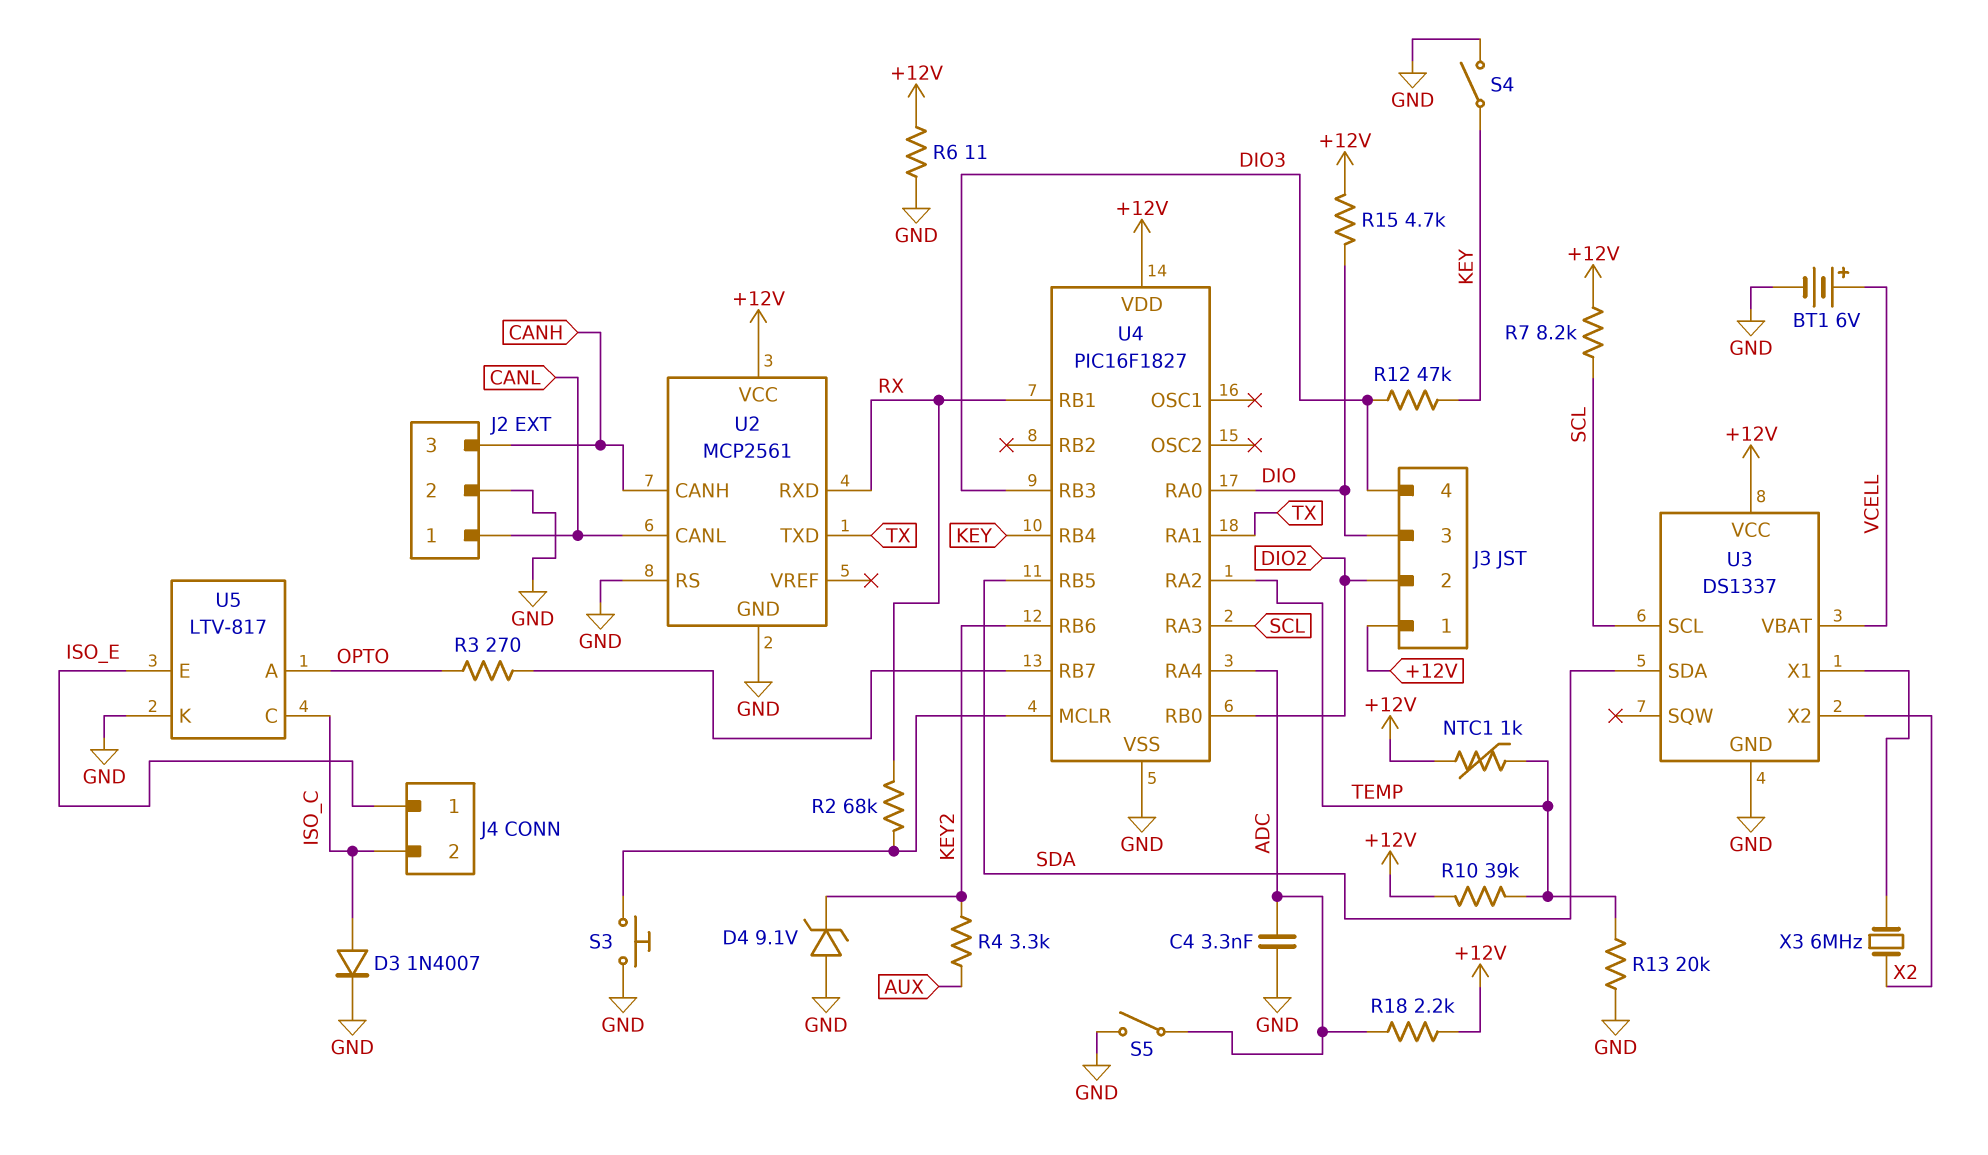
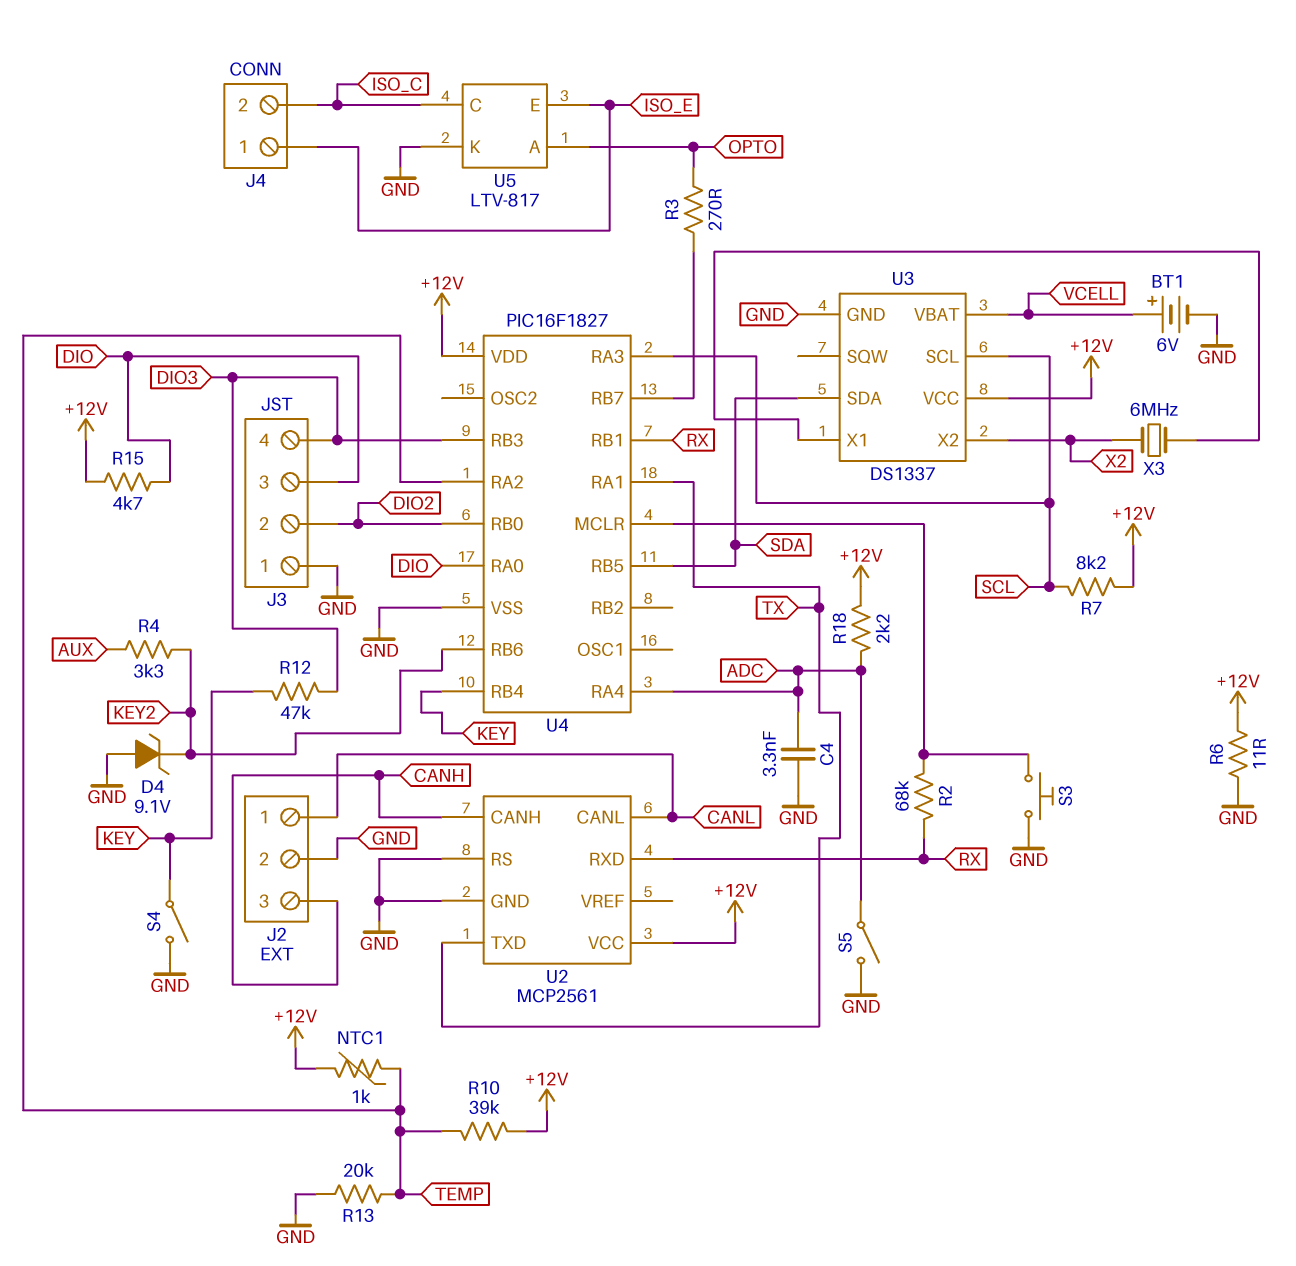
D3: diode 1N4007 (A ISO_C, K GND) -> none
J3 pin 1: +12V -> GND

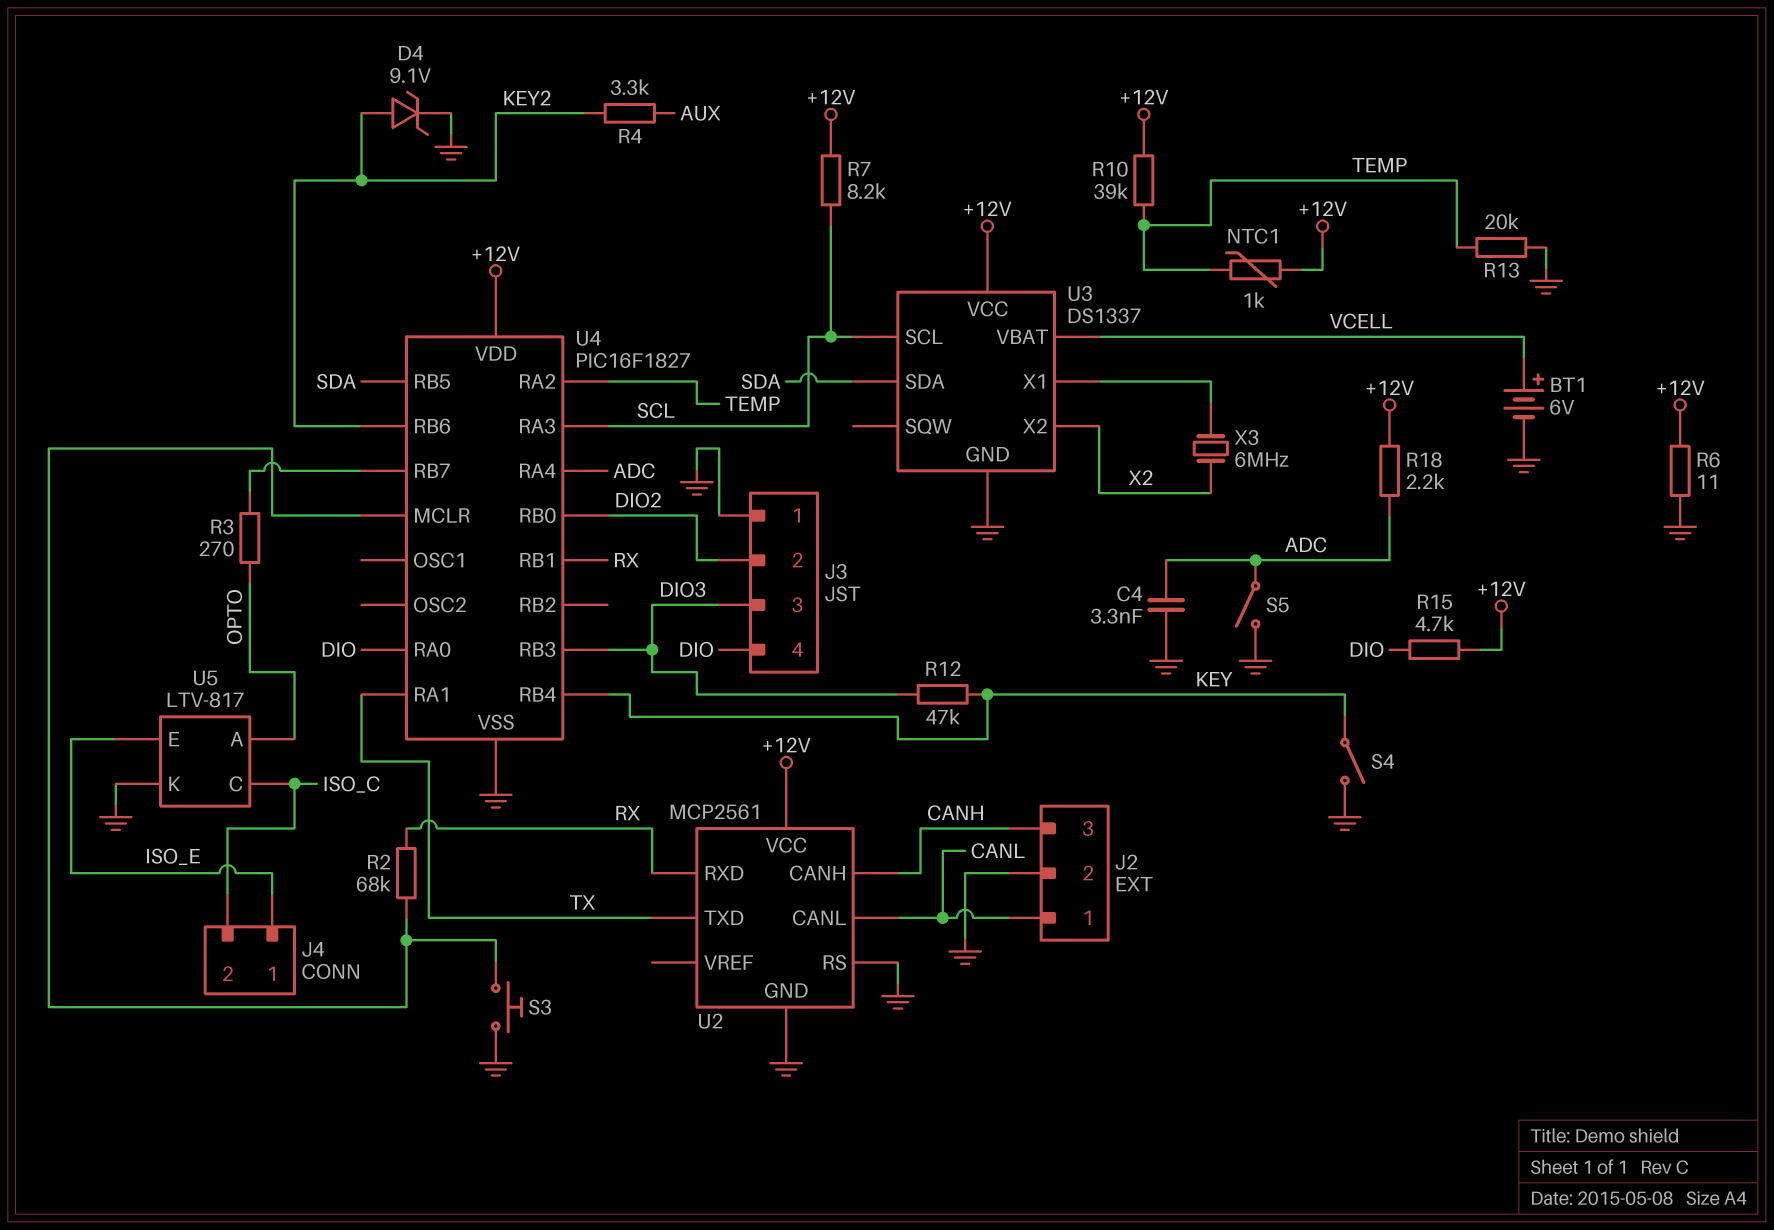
D4: zener 9.1V (A GND, K KEY2) -> zener 9.1V (A KEY2, K GND)
J3 pin 3: DIO -> DIO3
J3 pin 4: DIO3 -> DIO

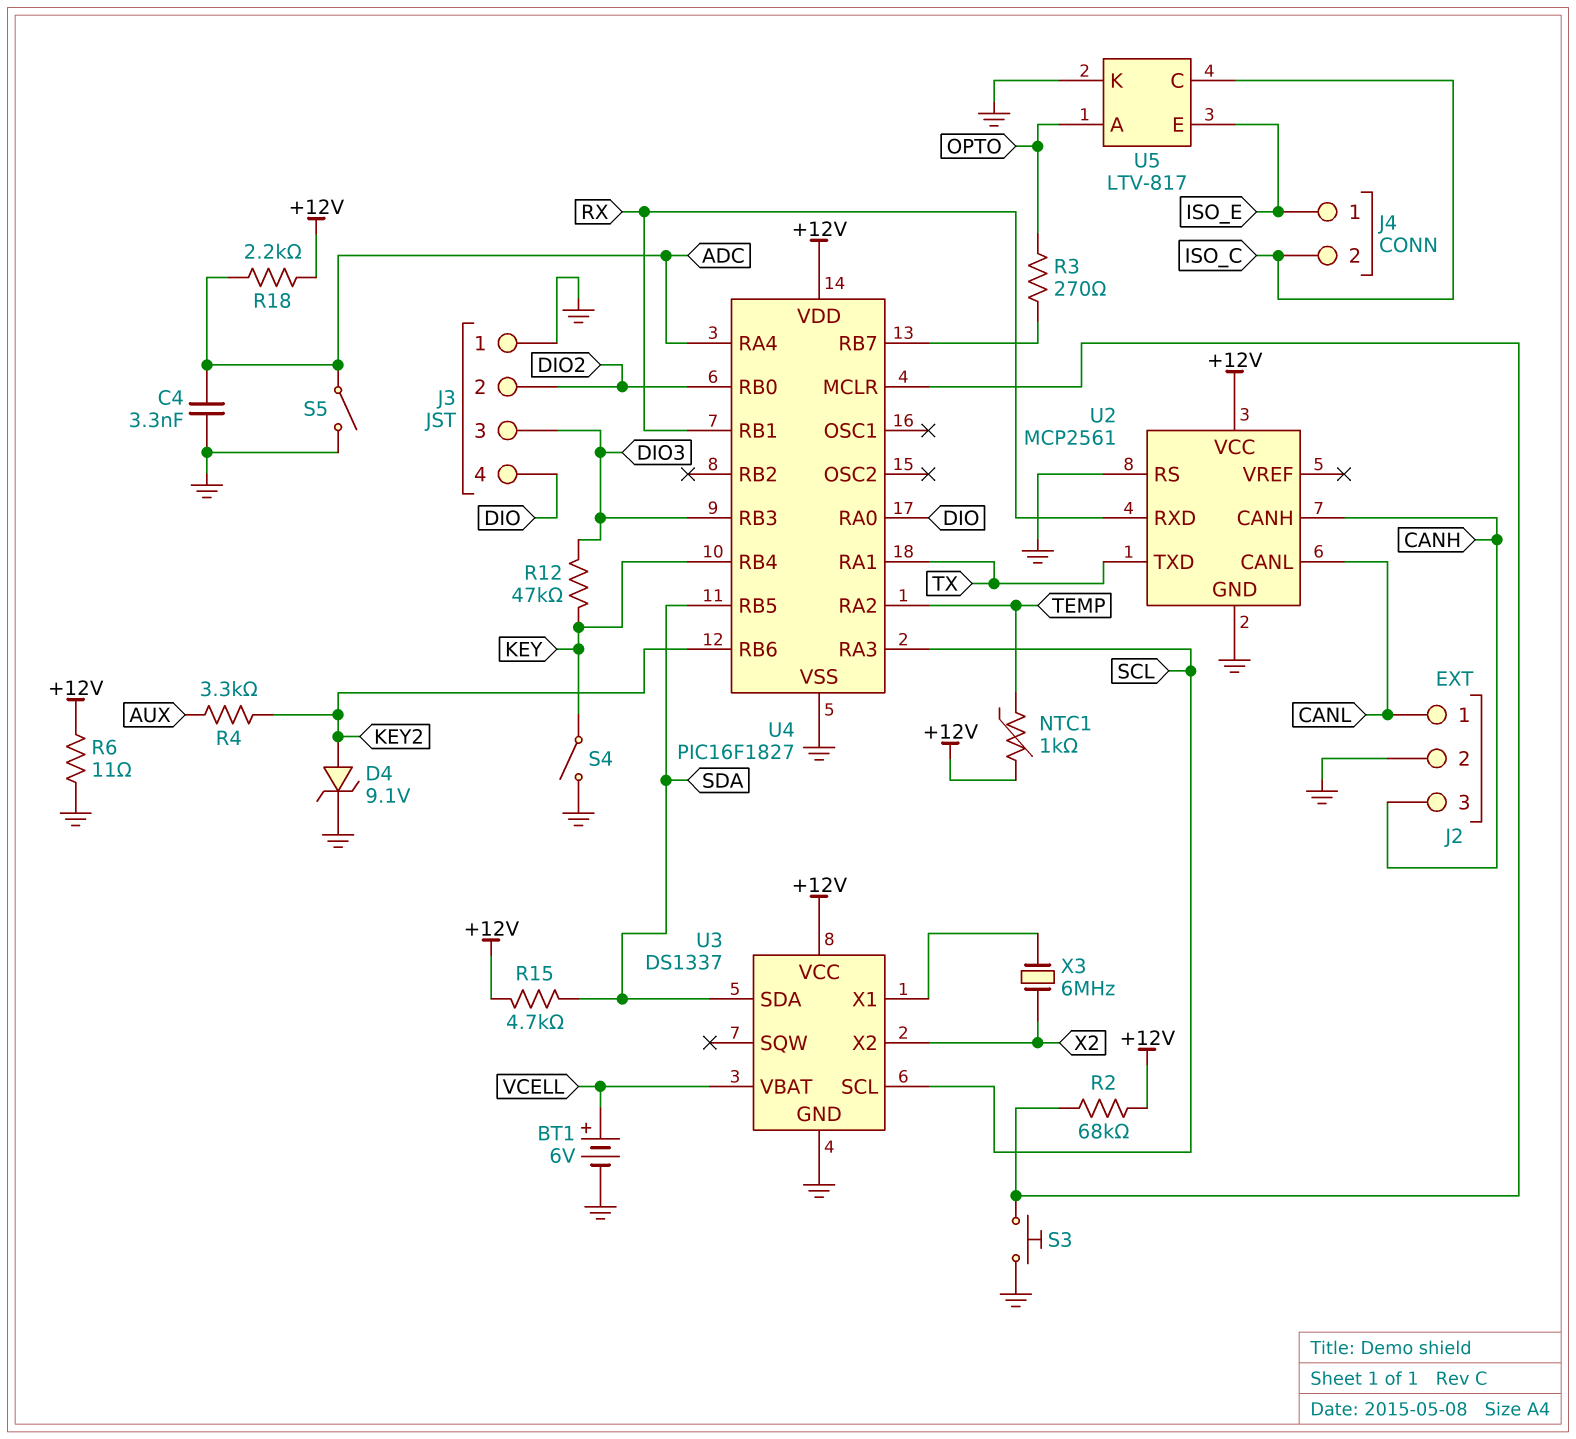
R2: 68k (RX, U4/MCLR) -> 68k (+12V, U4/MCLR)
R7: 8.2k (+12V, SCL) -> none
R10: 39k (+12V, TEMP) -> none
R13: 20k (GND, TEMP) -> none
R15: 4.7k (+12V, DIO) -> 4.7k (+12V, SDA)

